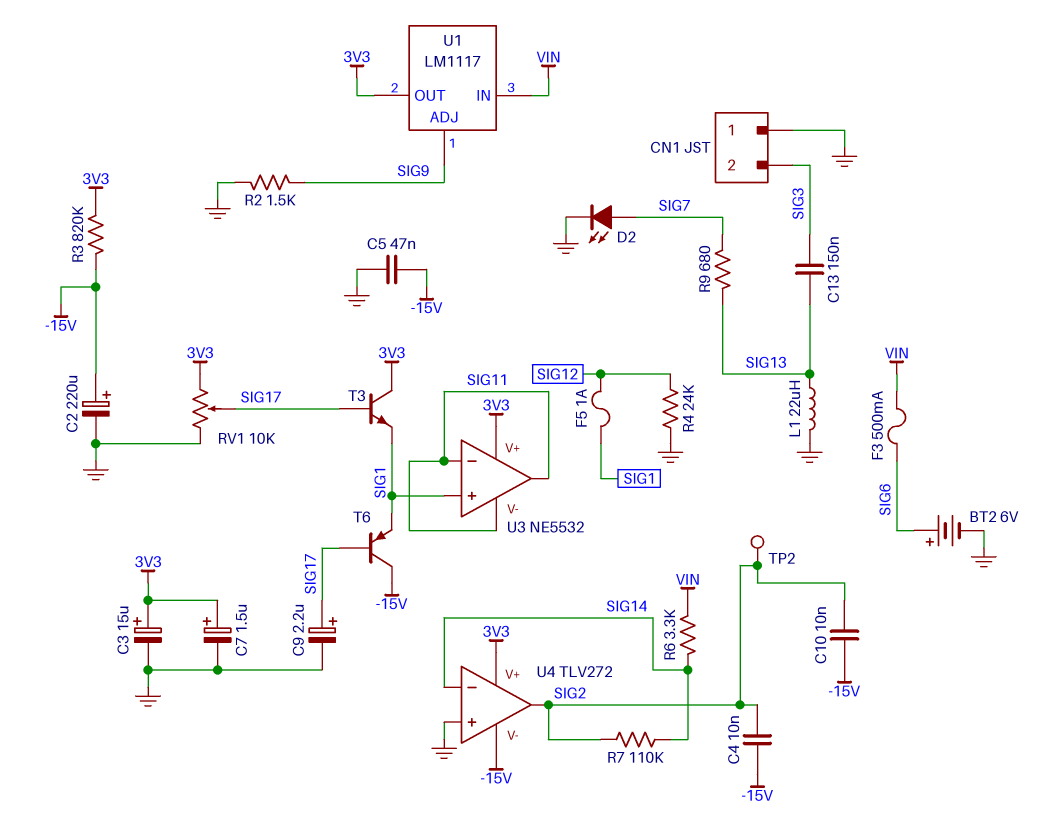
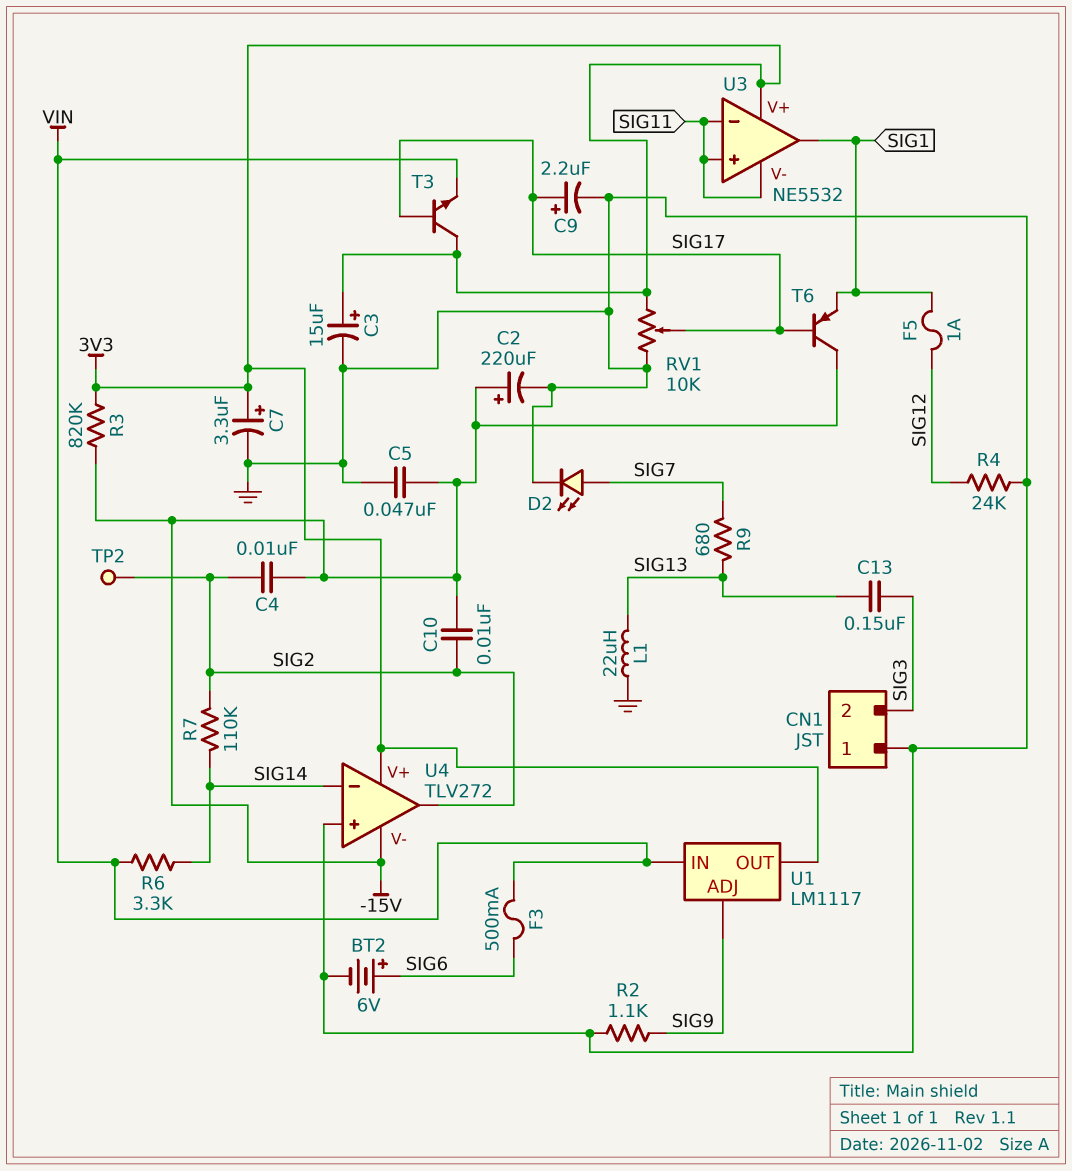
C7: 1.5uF (plus 3V3, minus GND) -> 3.3uF (plus 3V3, minus GND)
R2: 1.5k (GND, SIG9) -> 1.1k (GND, SIG9)
T3: NPN (B SIG17, C 3V3, E SIG1) -> NPN (B SIG17, C 3V3, E VIN)
U3 pin in+: SIG1 -> SIG11
U3 pin out: SIG11 -> SIG1

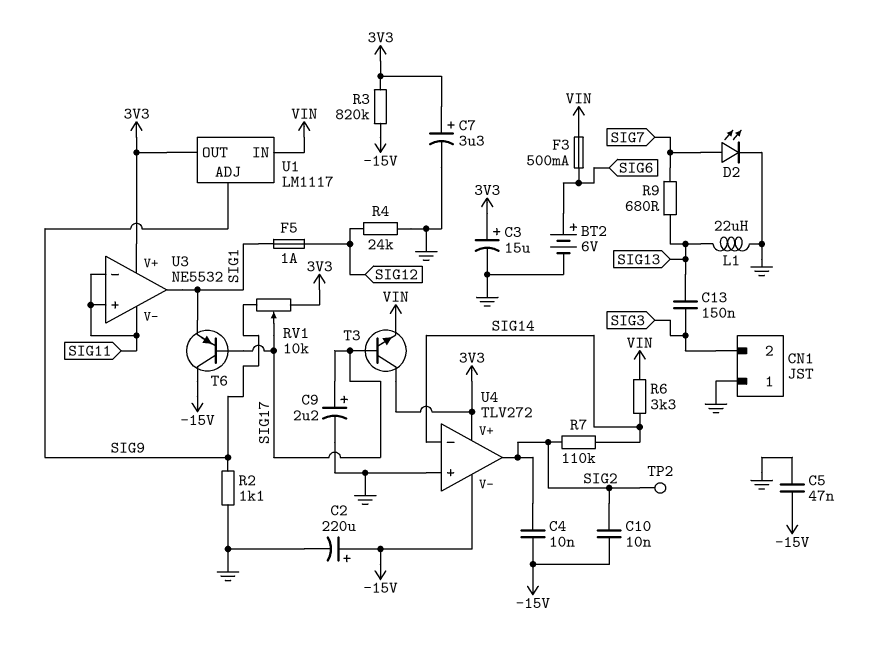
RV1: 10k (3V3, GND, wiper SIG17) -> 10k (3V3, SIG9, wiper SIG17)

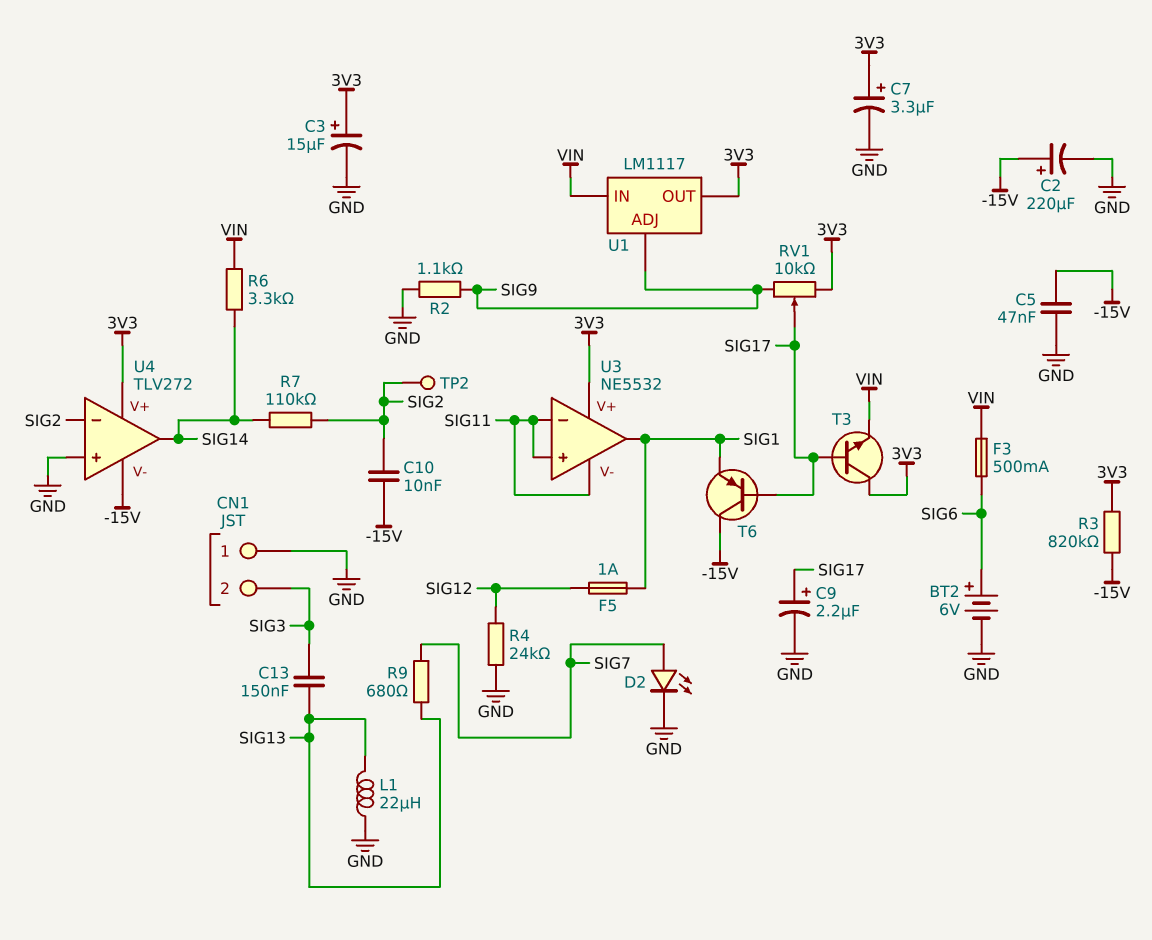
C4: 10nF (-15V, SIG2) -> none
U4 pin in-: SIG14 -> SIG2
U4 pin out: SIG2 -> SIG14

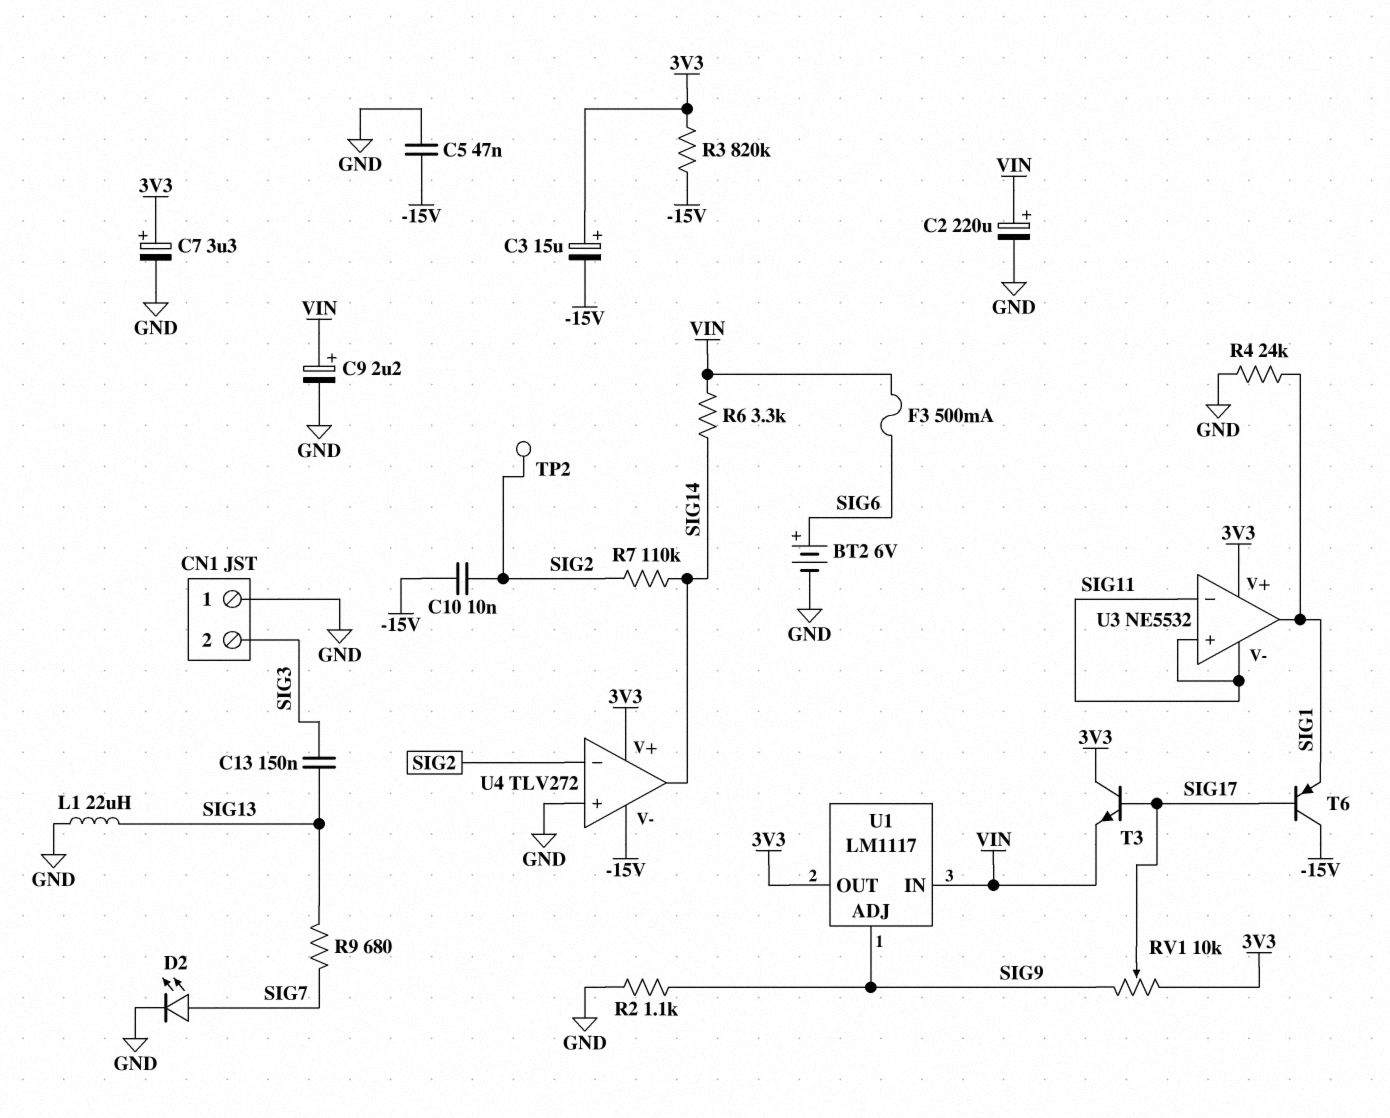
C2: 220uF (plus -15V, minus GND) -> 220uF (plus VIN, minus GND)
C3: 15uF (plus 3V3, minus GND) -> 15uF (plus 3V3, minus -15V)
C9: 2.2uF (plus SIG17, minus GND) -> 2.2uF (plus VIN, minus GND)
F5: 1A (SIG1, SIG12) -> none
R4: 24k (GND, SIG12) -> 24k (GND, SIG1)

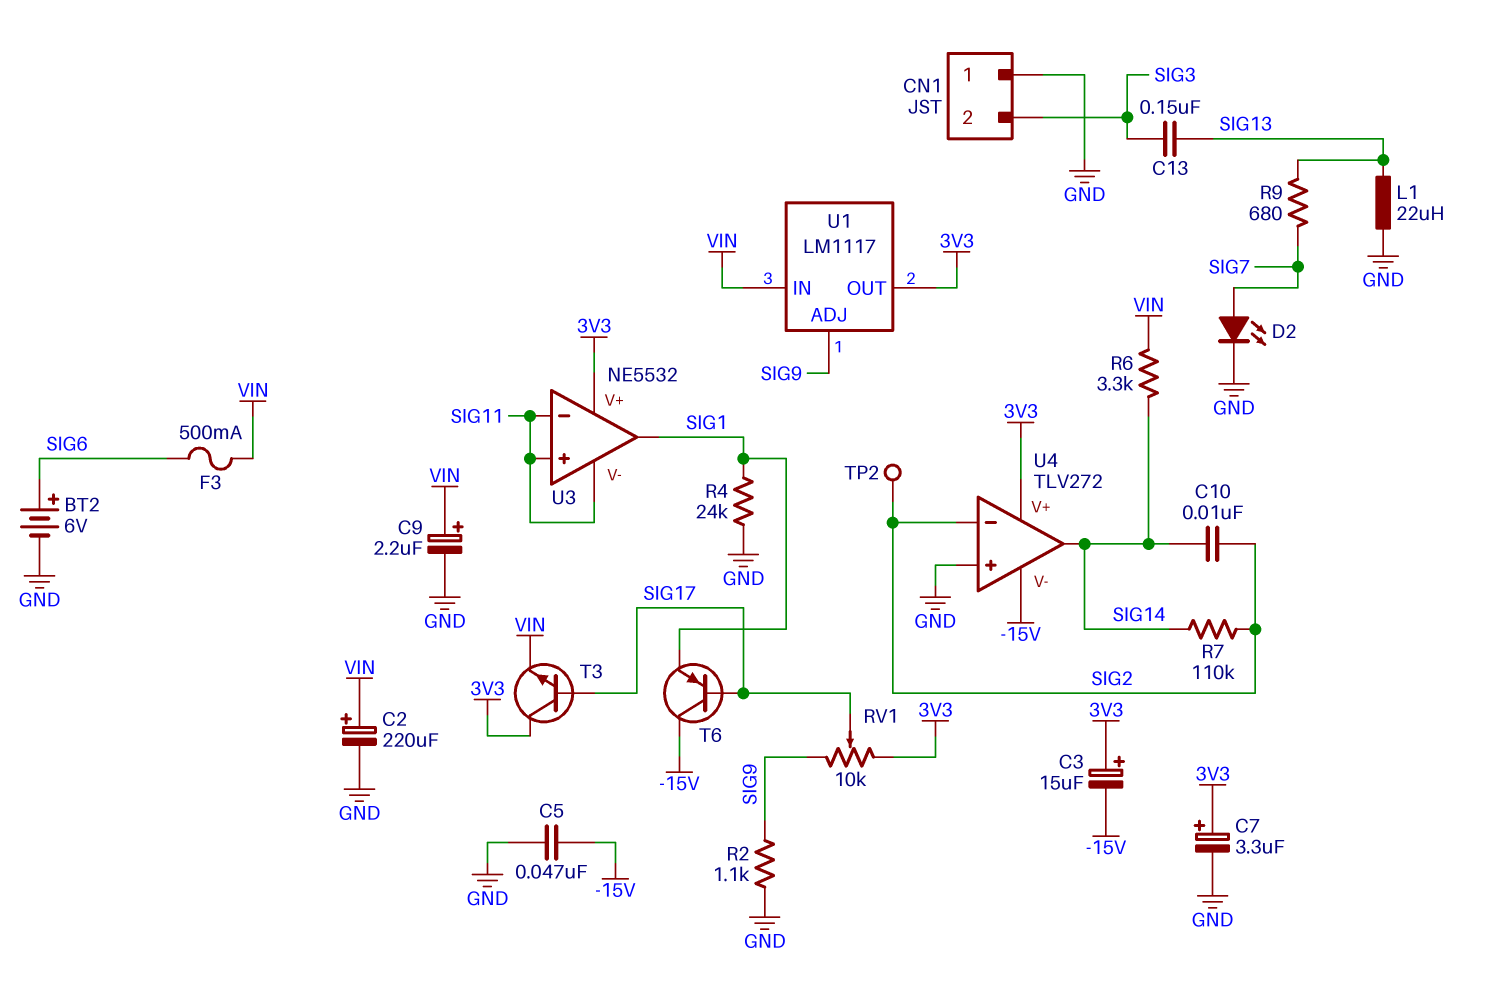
C10: 10nF (-15V, SIG2) -> 10nF (SIG2, SIG14)
R3: 820k (-15V, 3V3) -> none

